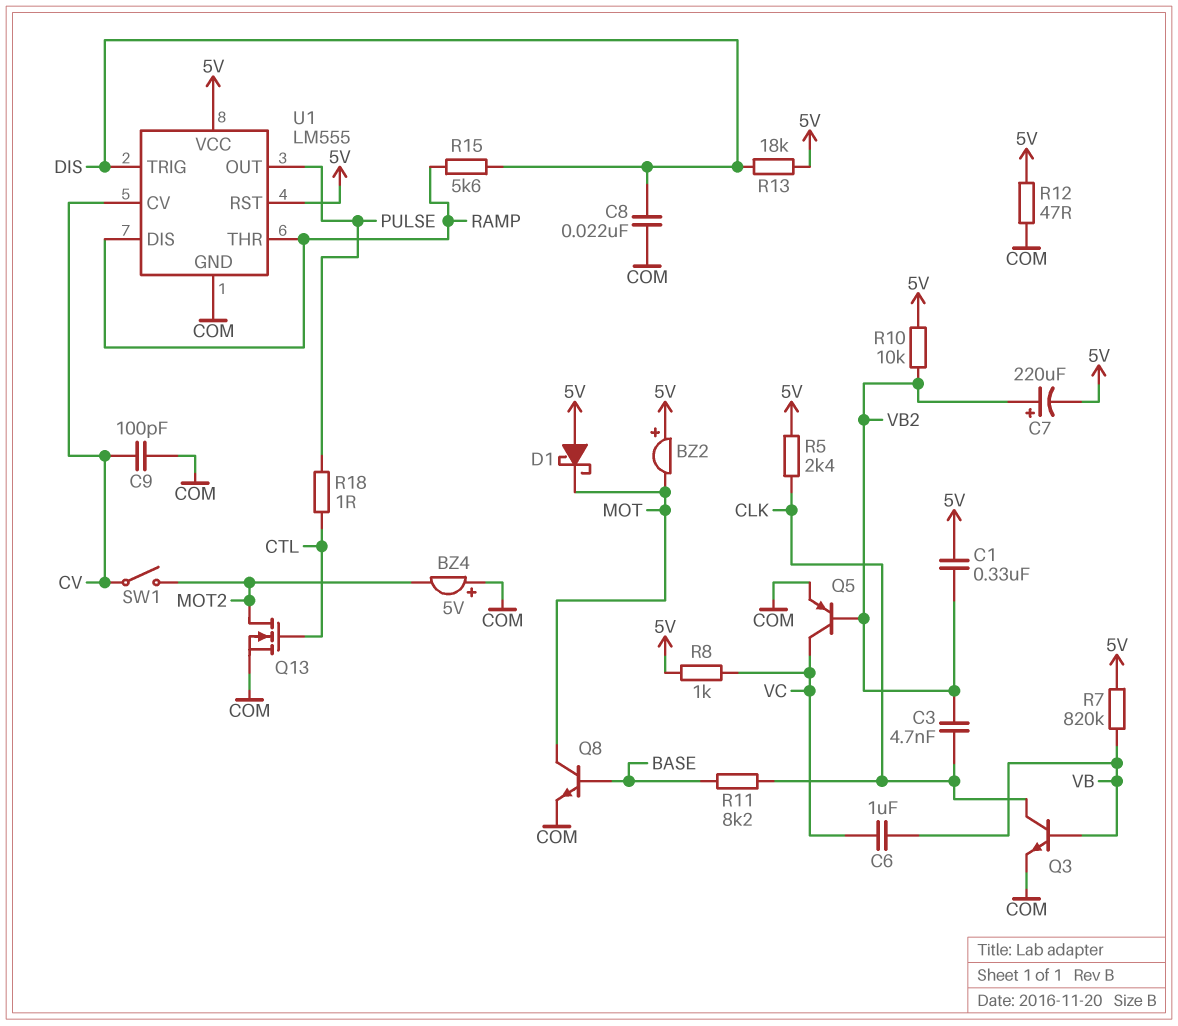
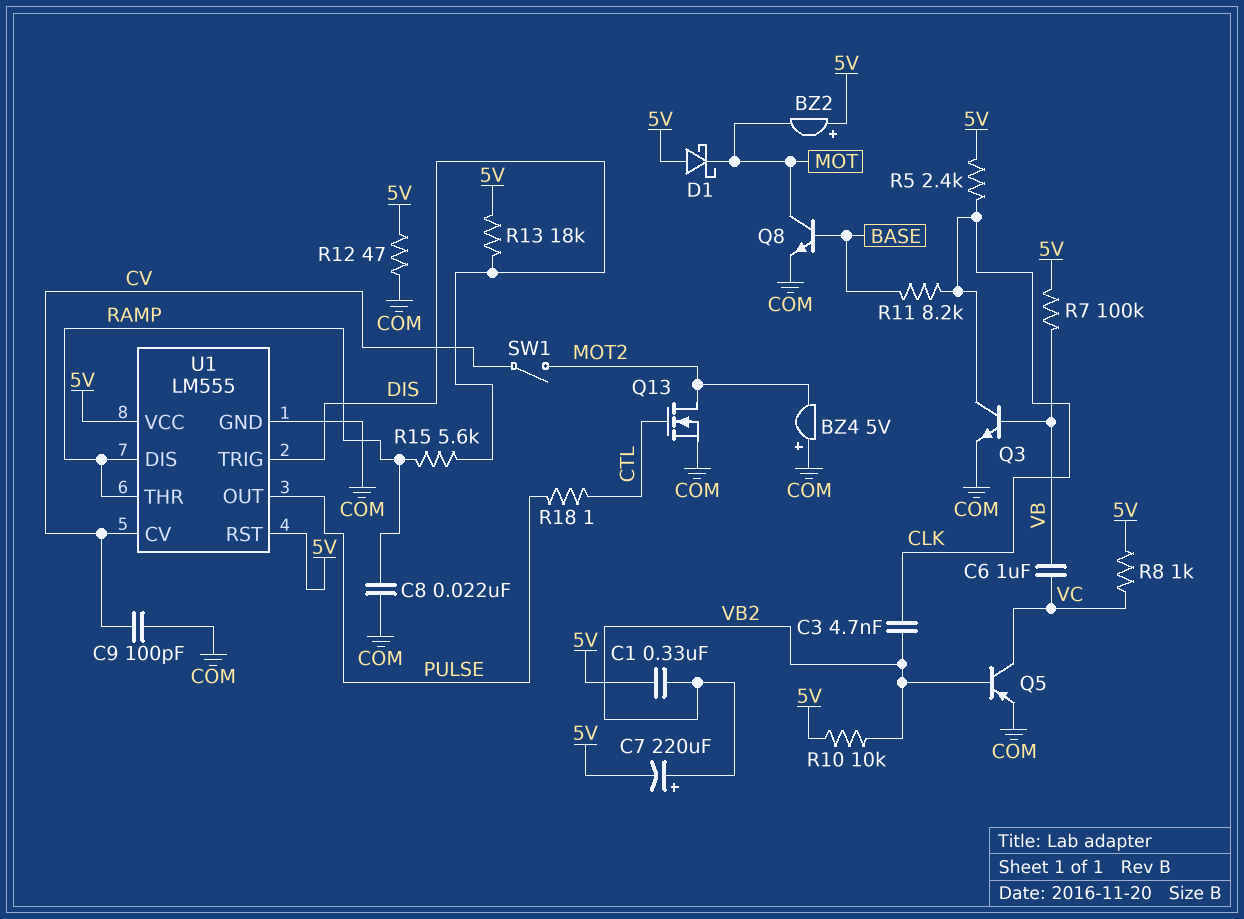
C8: 22nF (COM, DIS) -> 22nF (COM, RAMP)
R7: 820k (5V, VB) -> 100k (5V, VB)

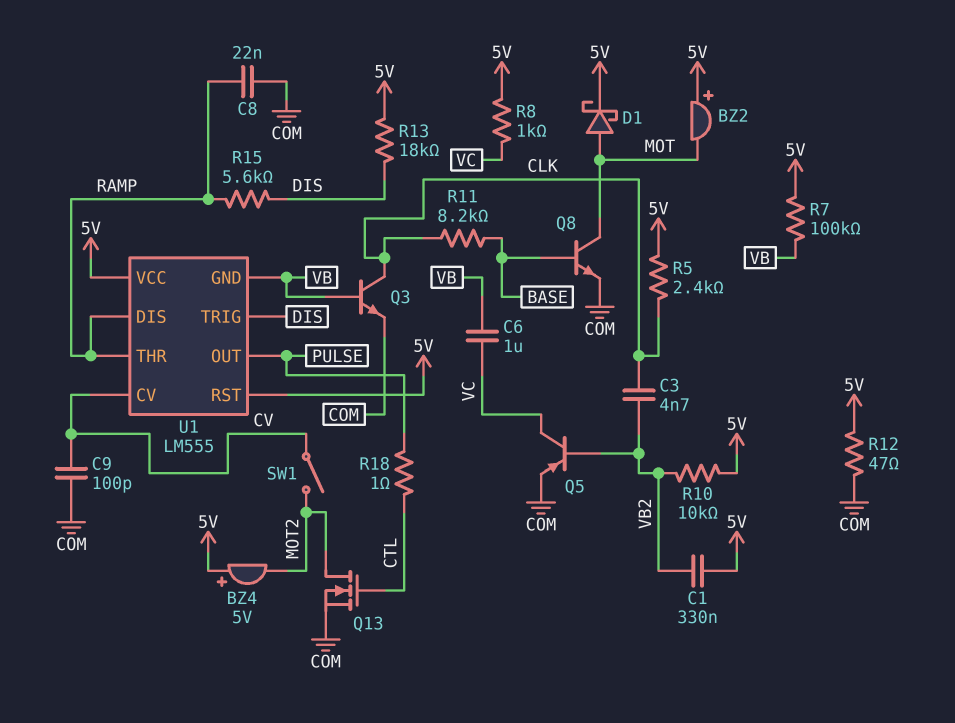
BZ4: buzzer 5V (plus COM, minus MOT2) -> buzzer 5V (plus 5V, minus MOT2)
C7: 220uF (plus VB2, minus 5V) -> none
D1: schottky (A 5V, K MOT) -> schottky (A MOT, K 5V)
U1 pin GND: COM -> VB

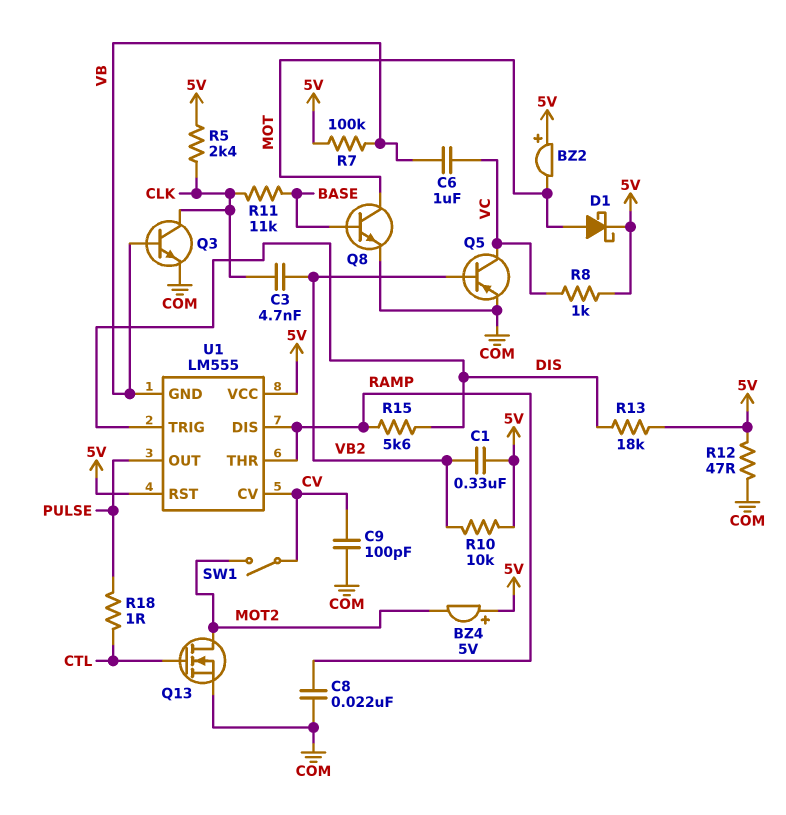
R11: 8.2k (BASE, CLK) -> 11k (BASE, CLK)

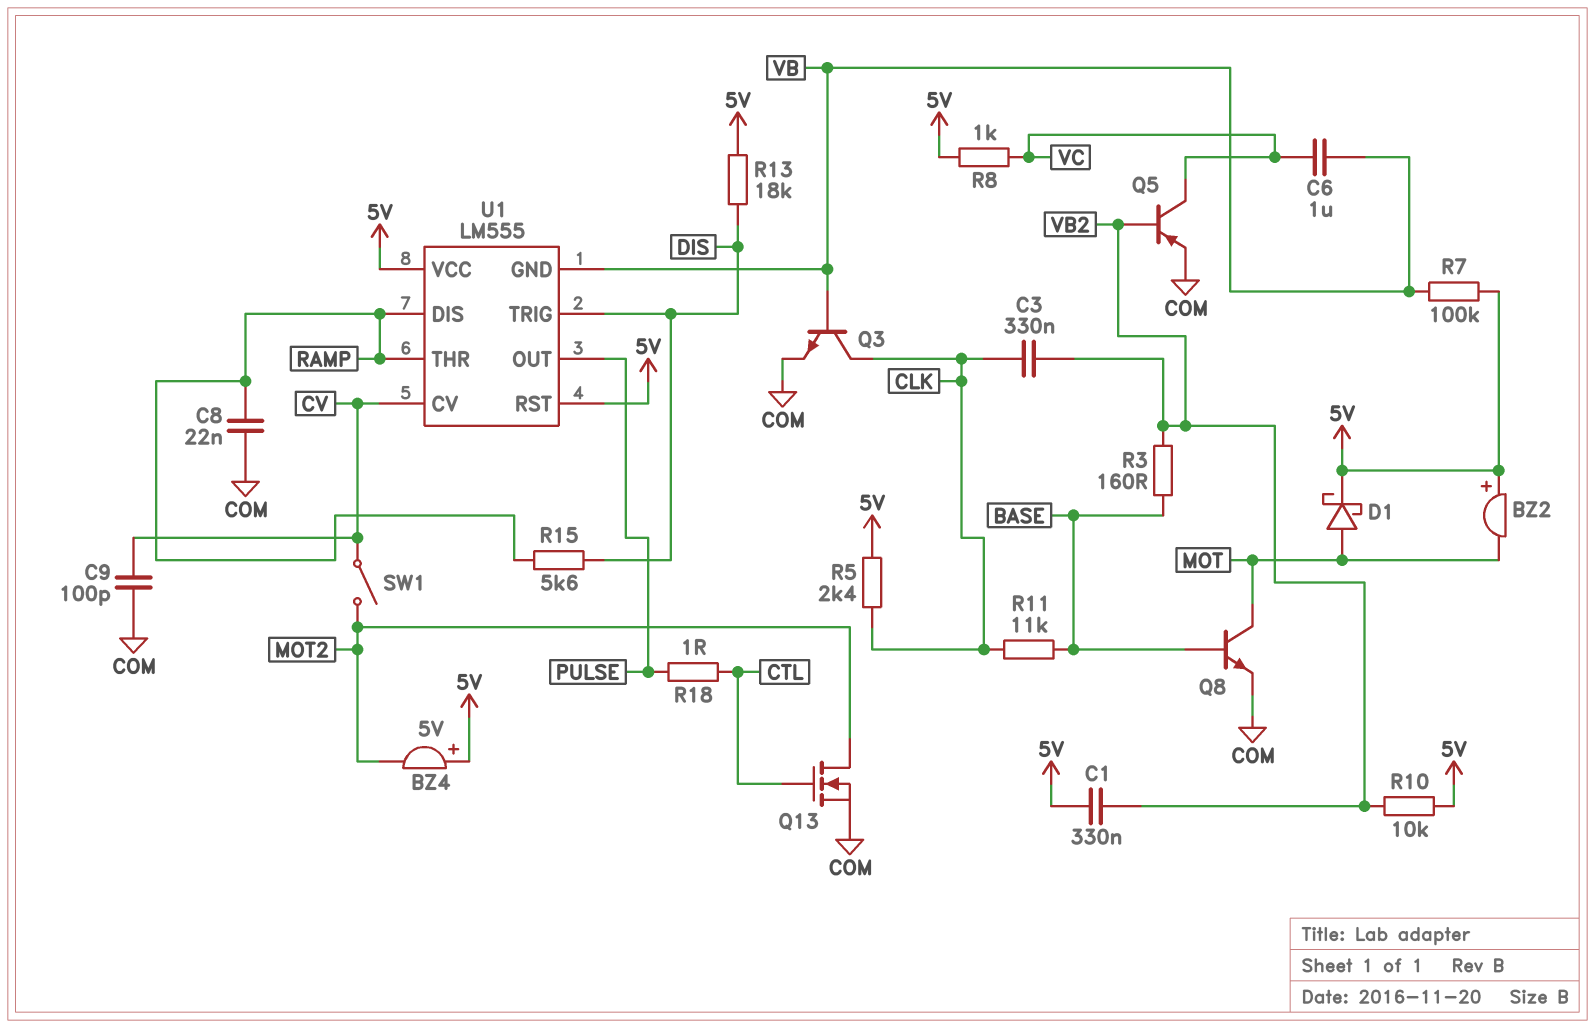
C3: 4.7nF (CLK, VB2) -> 330nF (CLK, VB2)
R3: none -> 160 (BASE, VB2)
R12: 47 (5V, COM) -> none

